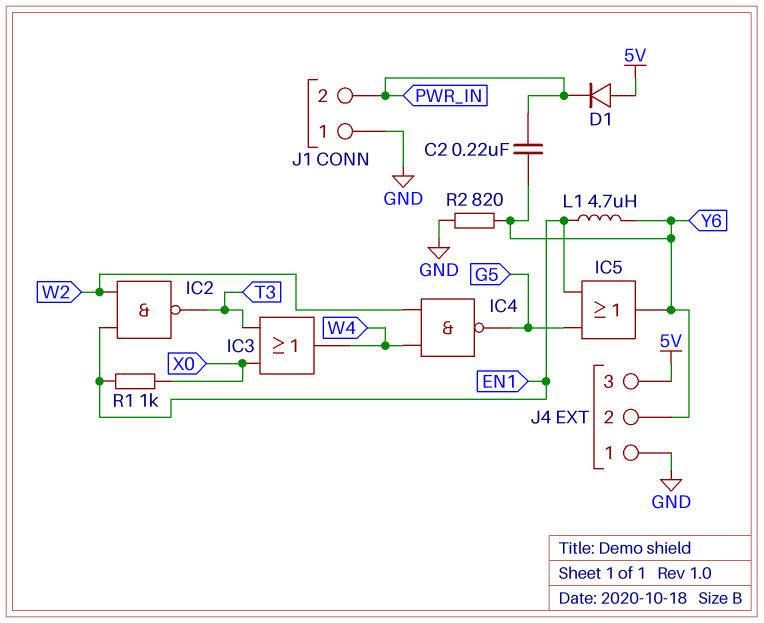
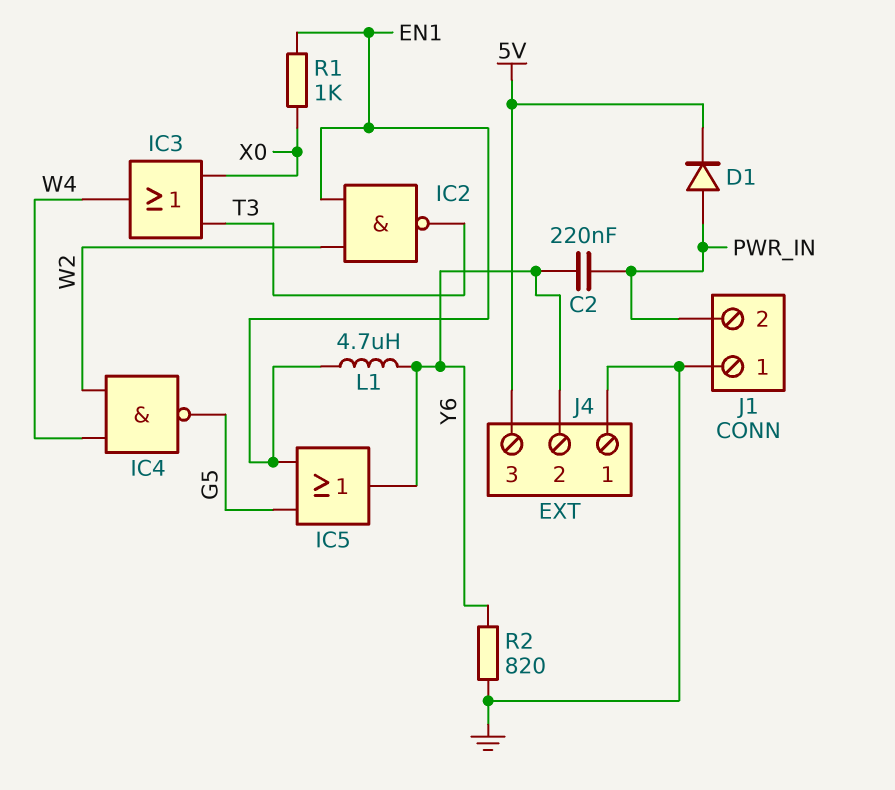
D1: diode (A 5V, K PWR_IN) -> diode (A PWR_IN, K 5V)

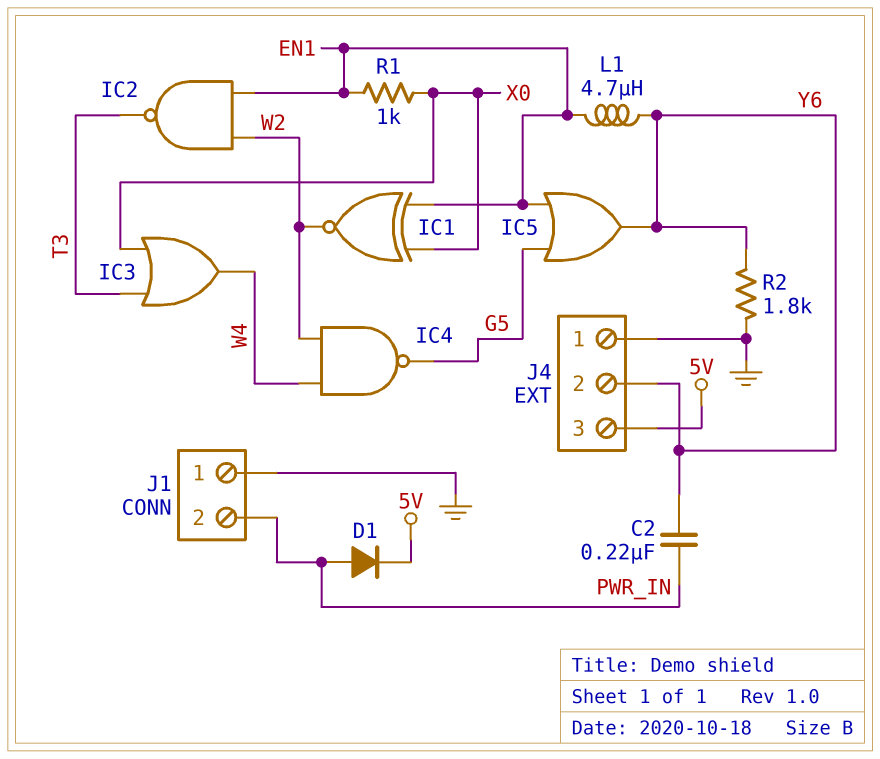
IC1: none -> XNOR (in EN1, in X0, out W2)
R2: 820 (GND, Y6) -> 1.8k (GND, Y6)

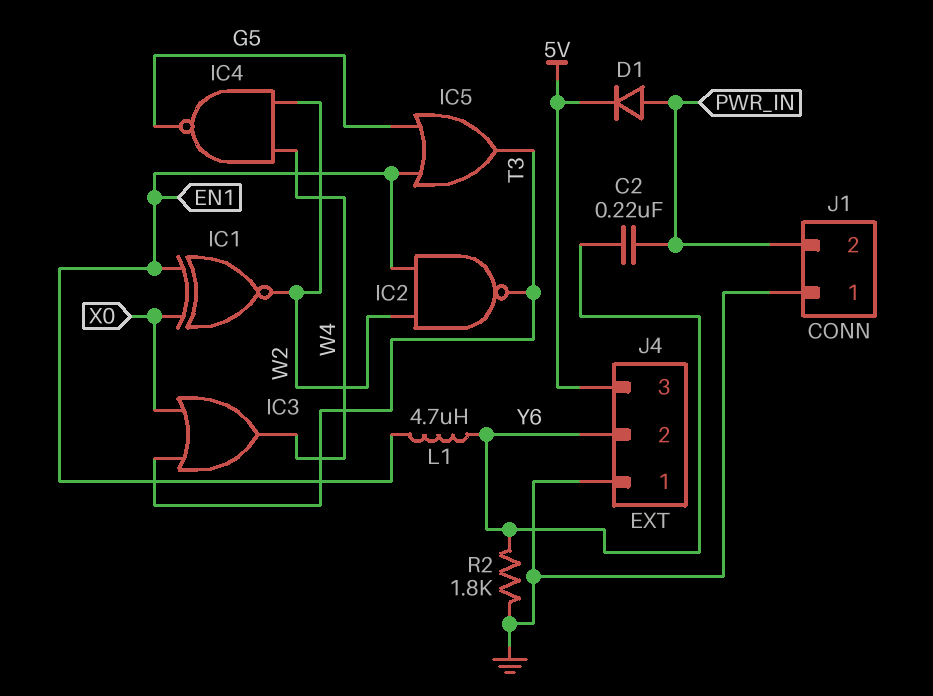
IC5: OR (in EN1, in G5, out Y6) -> OR (in EN1, in G5, out T3)
R1: 1k (EN1, X0) -> none

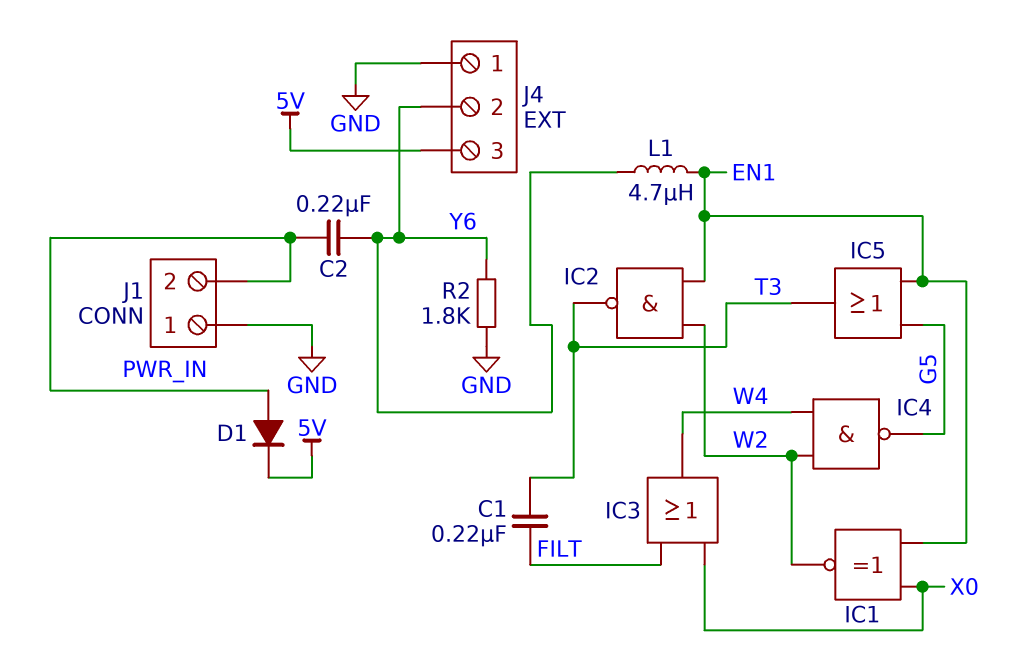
C1: none -> 220nF (FILT, T3)
IC3: OR (in T3, in X0, out W4) -> OR (in FILT, in X0, out W4)

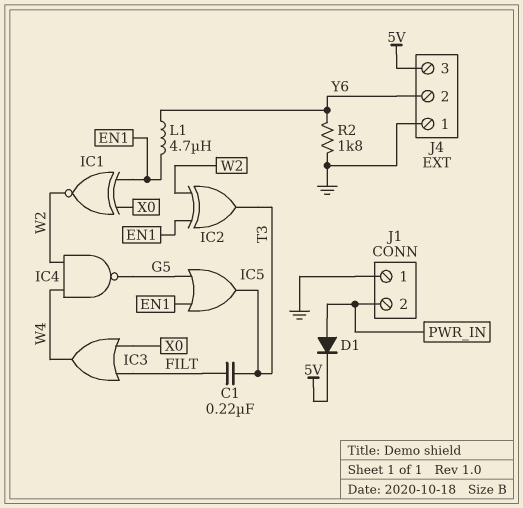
C2: 220nF (PWR_IN, Y6) -> none
IC2: NAND (in EN1, in W2, out T3) -> XOR (in EN1, in W2, out T3)

